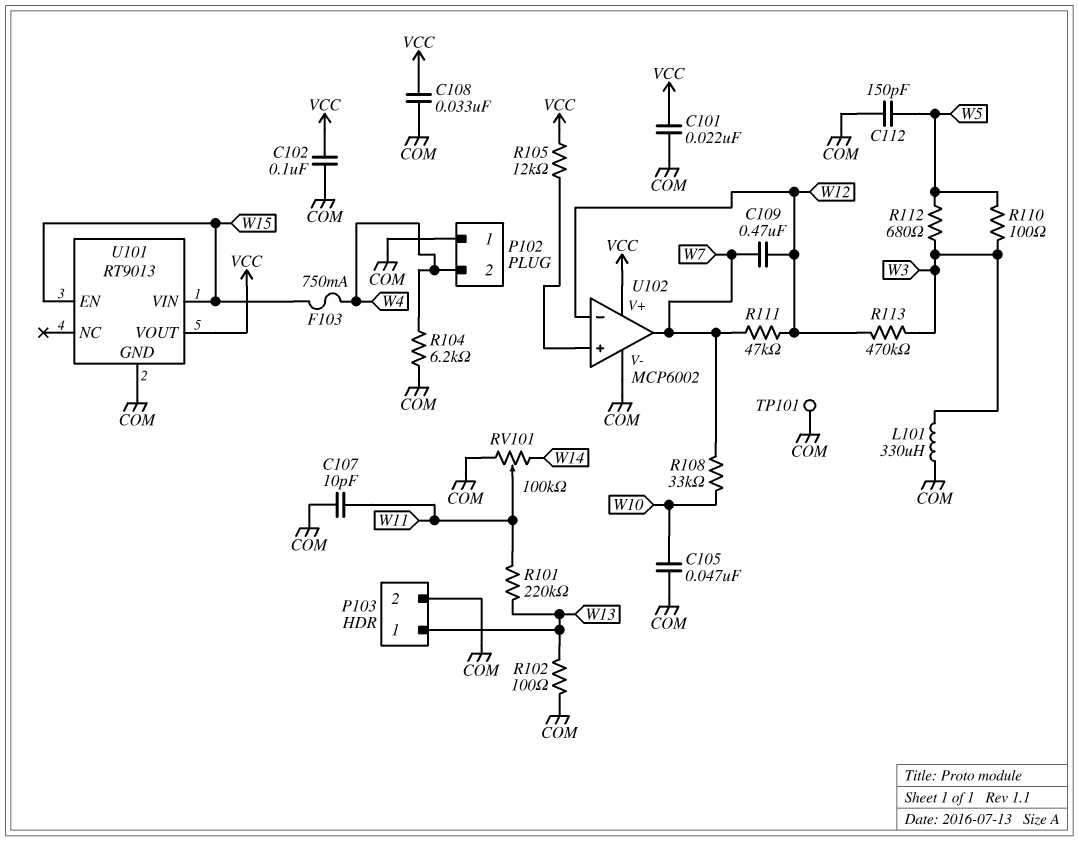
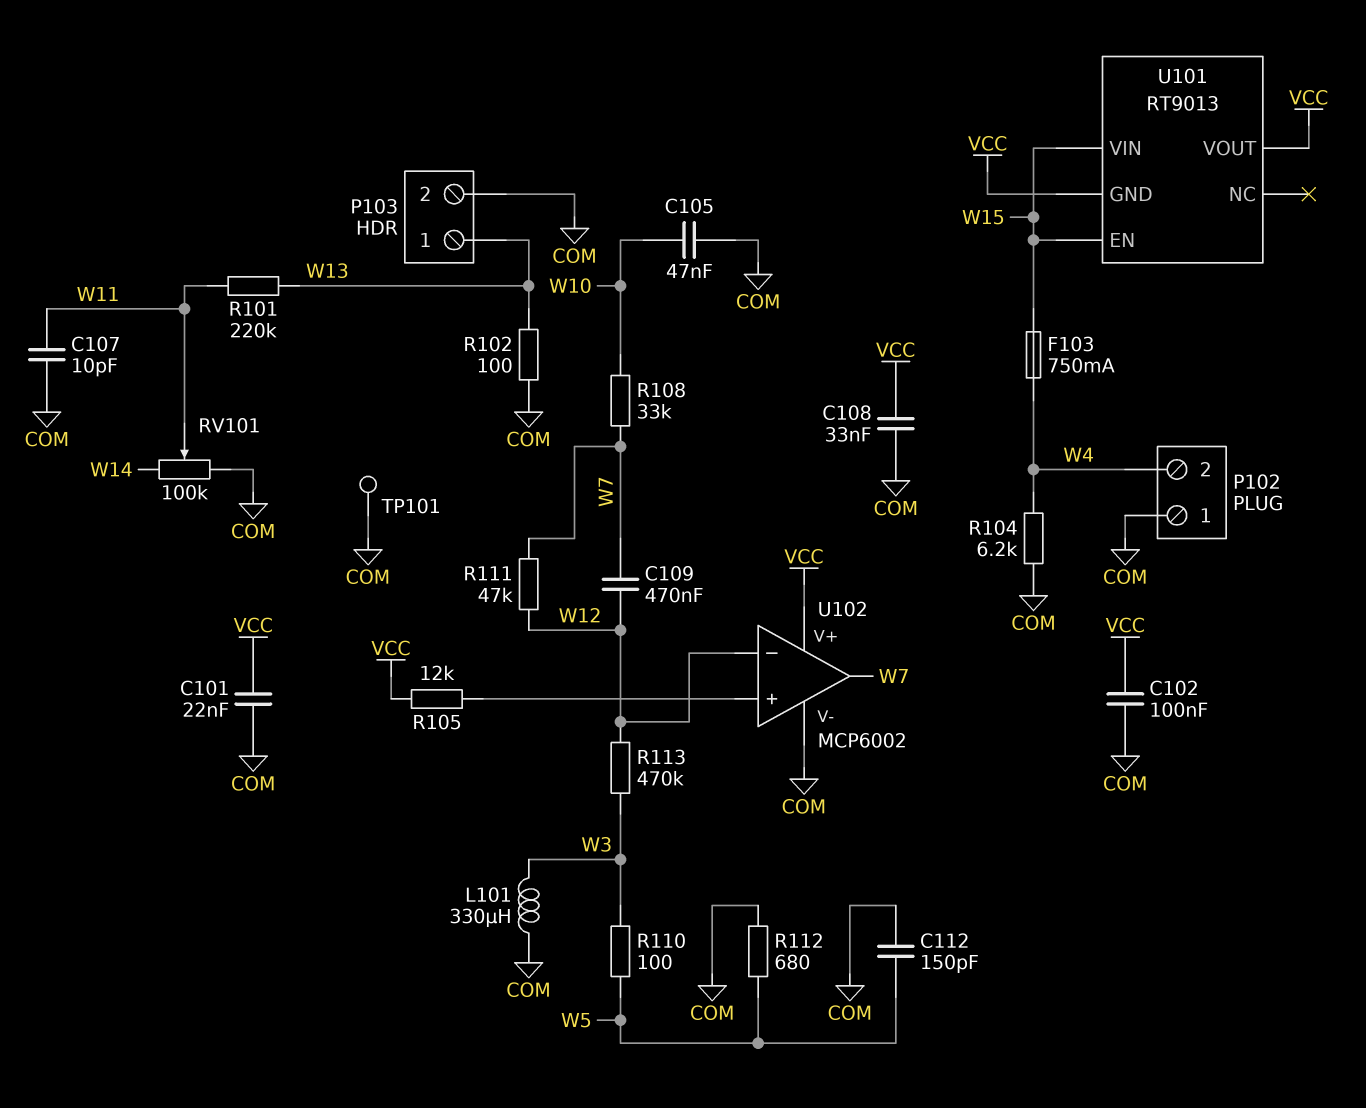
R112: 680 (W3, W5) -> 680 (COM, W5)
U101 pin GND: COM -> VCC

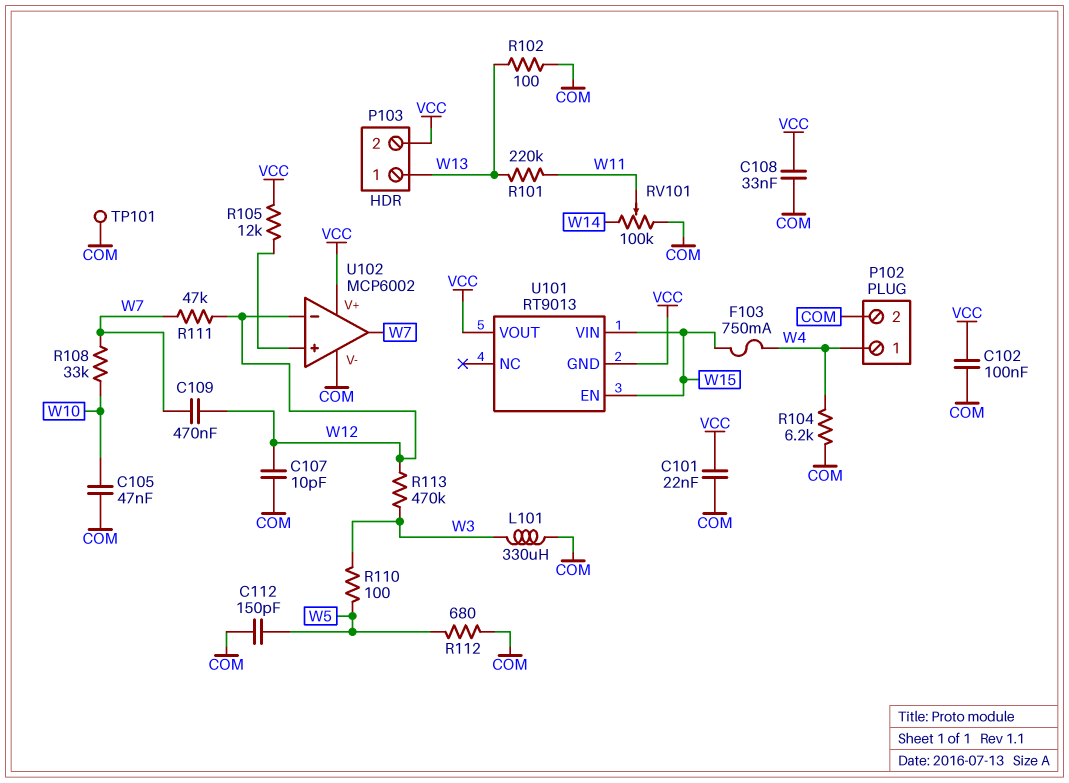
C107: 10pF (COM, W11) -> 10pF (COM, W12)
P102 pin 1: COM -> W4
P102 pin 2: W4 -> COM
P103 pin 2: COM -> VCC

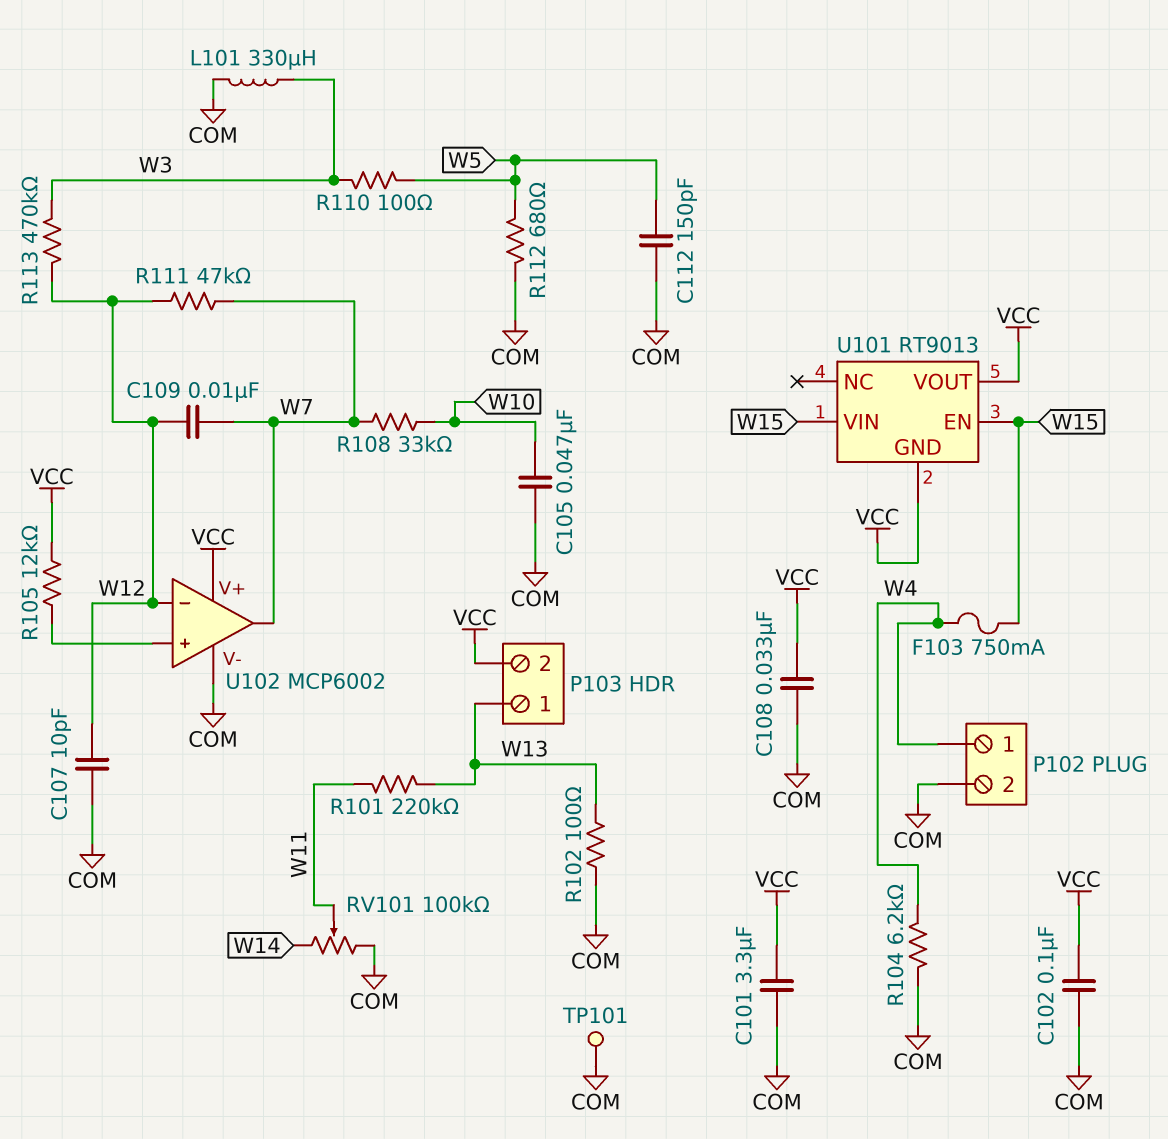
C101: 22nF (COM, VCC) -> 3.3uF (COM, VCC)
C109: 470nF (W7, W12) -> 10nF (W7, W12)

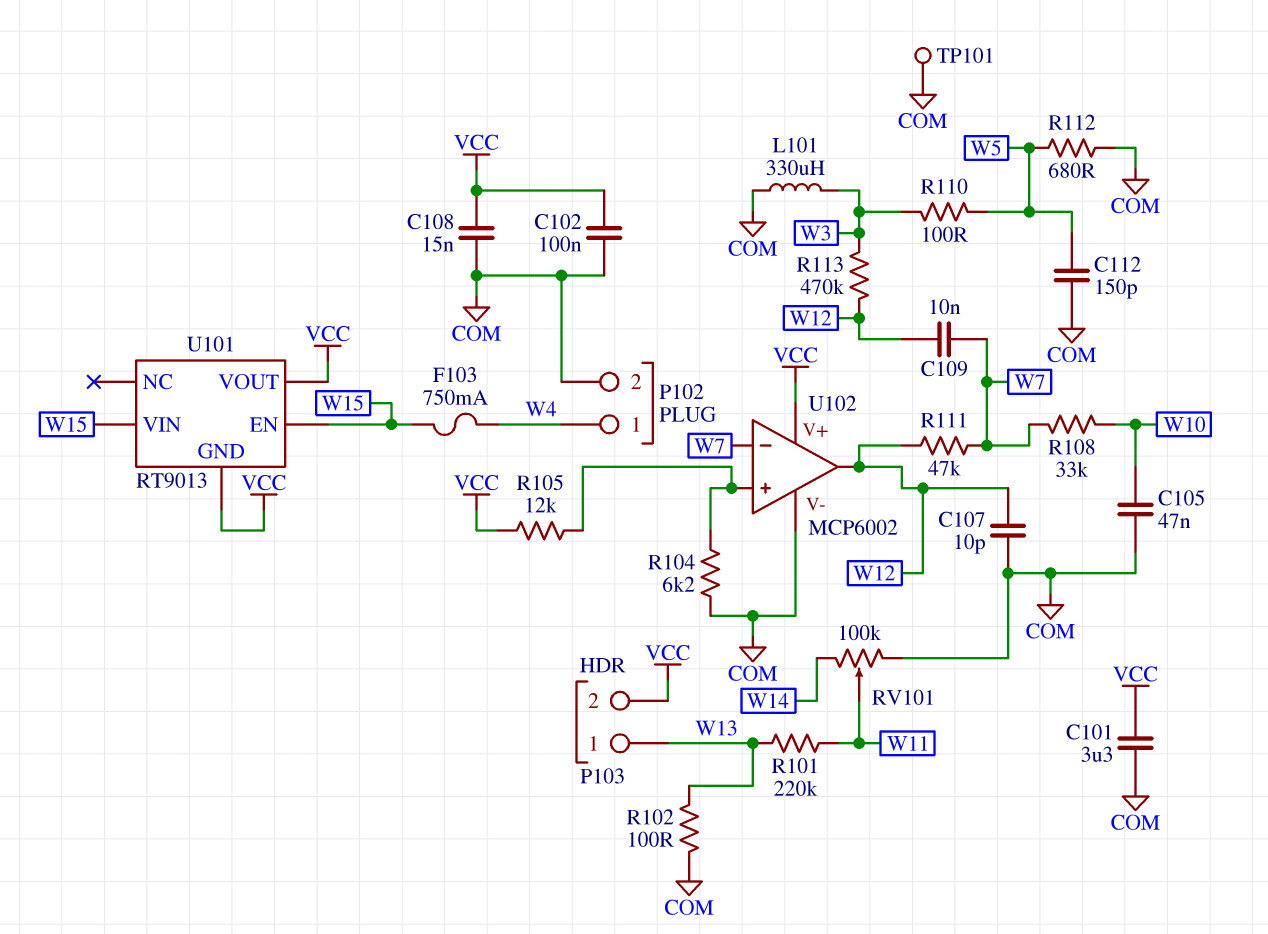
C108: 33nF (COM, VCC) -> 15nF (COM, VCC)
R104: 6.2k (COM, W4) -> 6.2k (COM, U102/in+)
U102 pin in-: W12 -> W7
U102 pin out: W7 -> W12

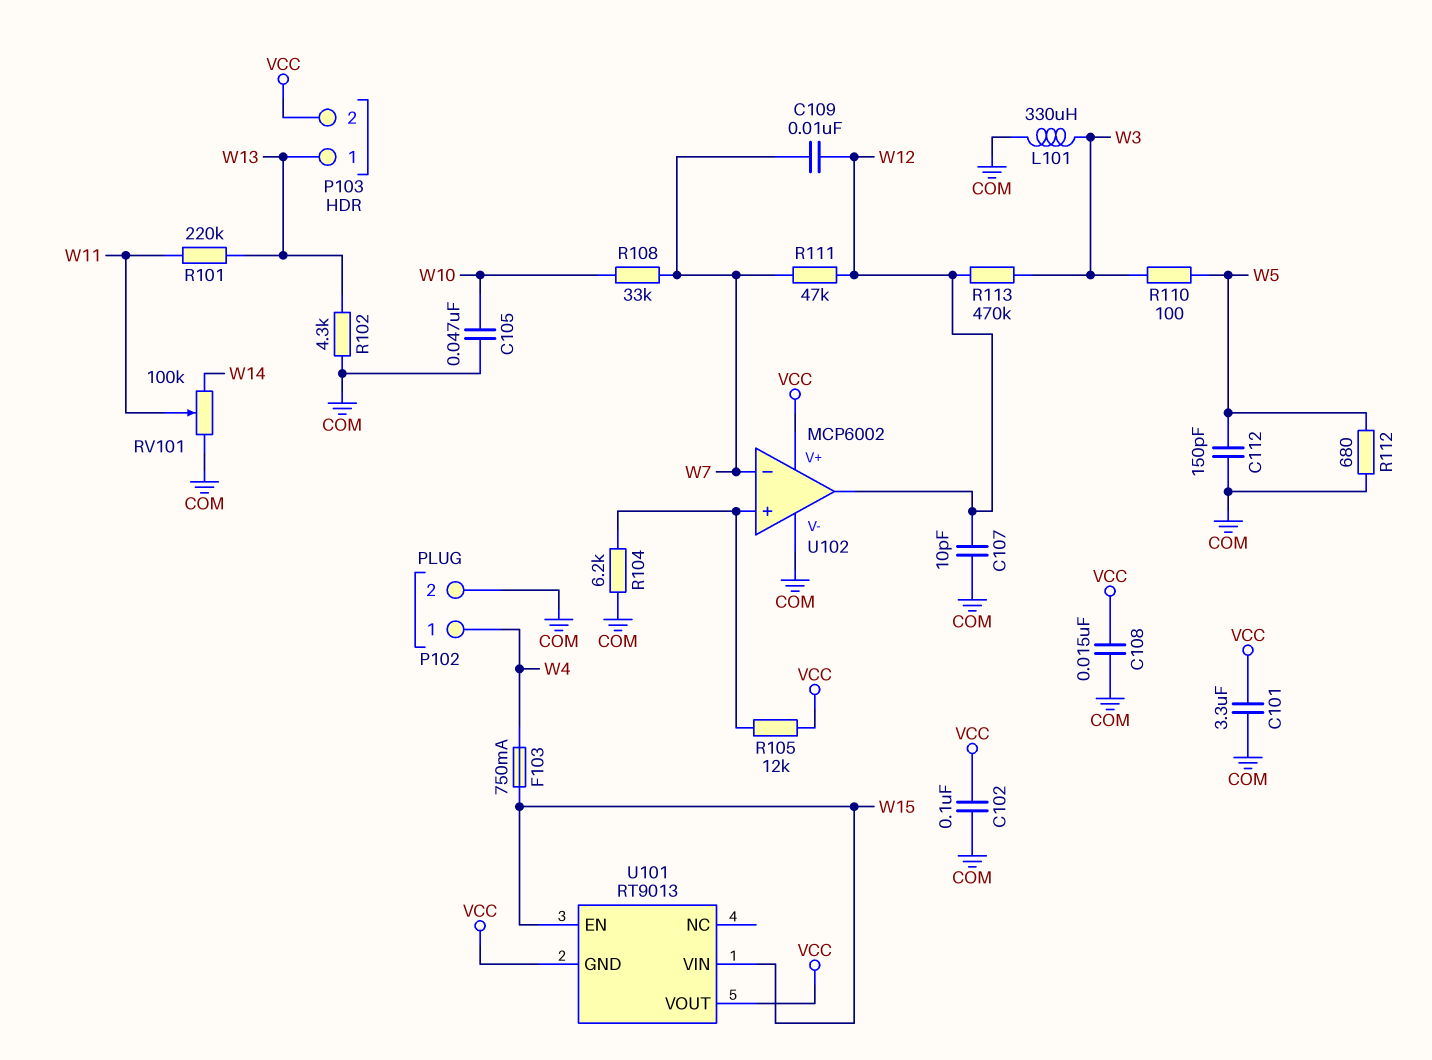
R102: 100 (COM, W13) -> 4.3k (COM, W13)
TP101: test point (COM) -> none

